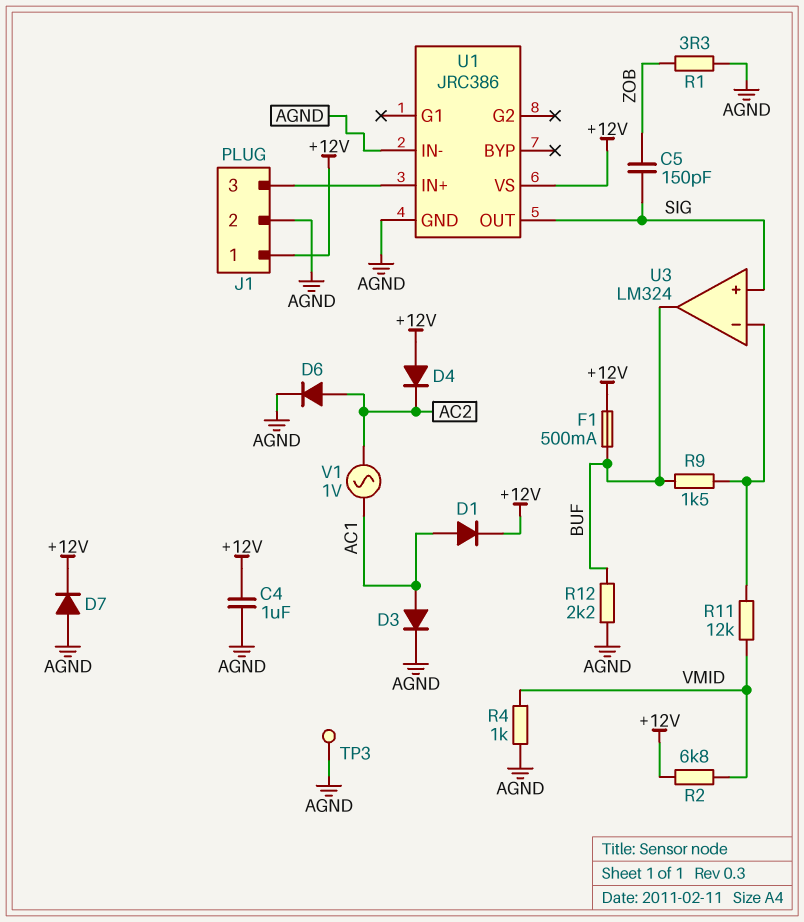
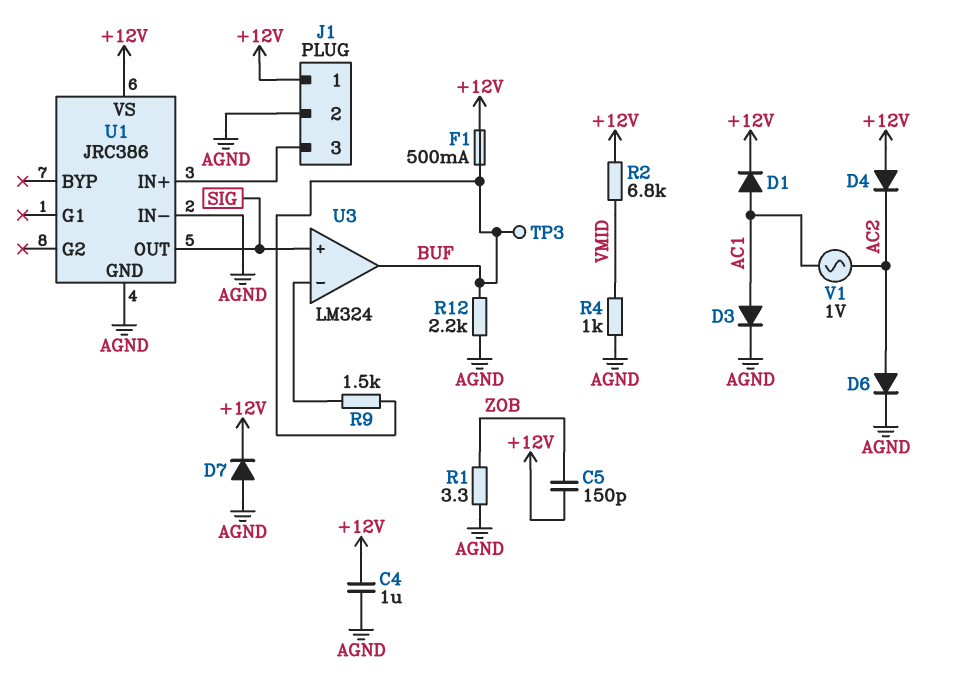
C5: 150pF (SIG, ZOB) -> 150pF (+12V, ZOB)
R11: 12k (U3/in-, VMID) -> none
TP3: test point (AGND) -> test point (BUF)

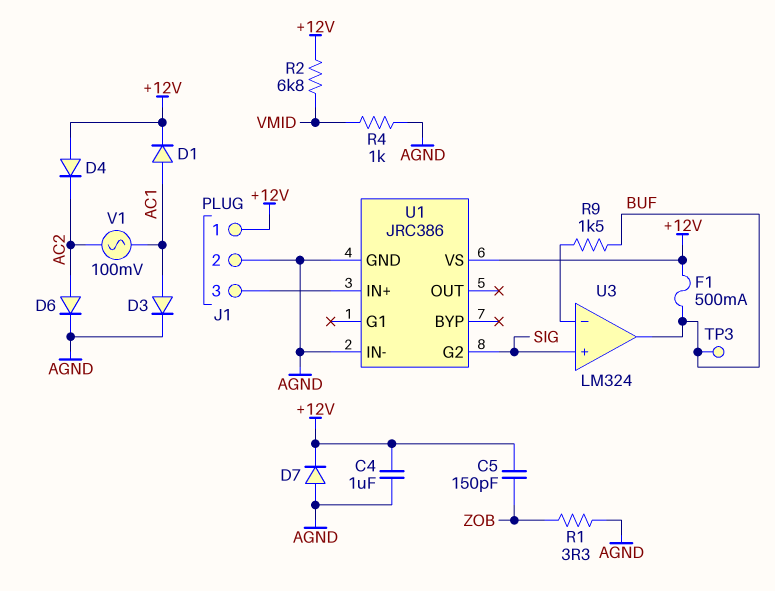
R12: 2.2k (AGND, BUF) -> none
U1 pin G2: none -> SIG
U1 pin OUT: SIG -> none
V1: AC 1V (AC1, AC2) -> AC 100mV (AC1, AC2)

